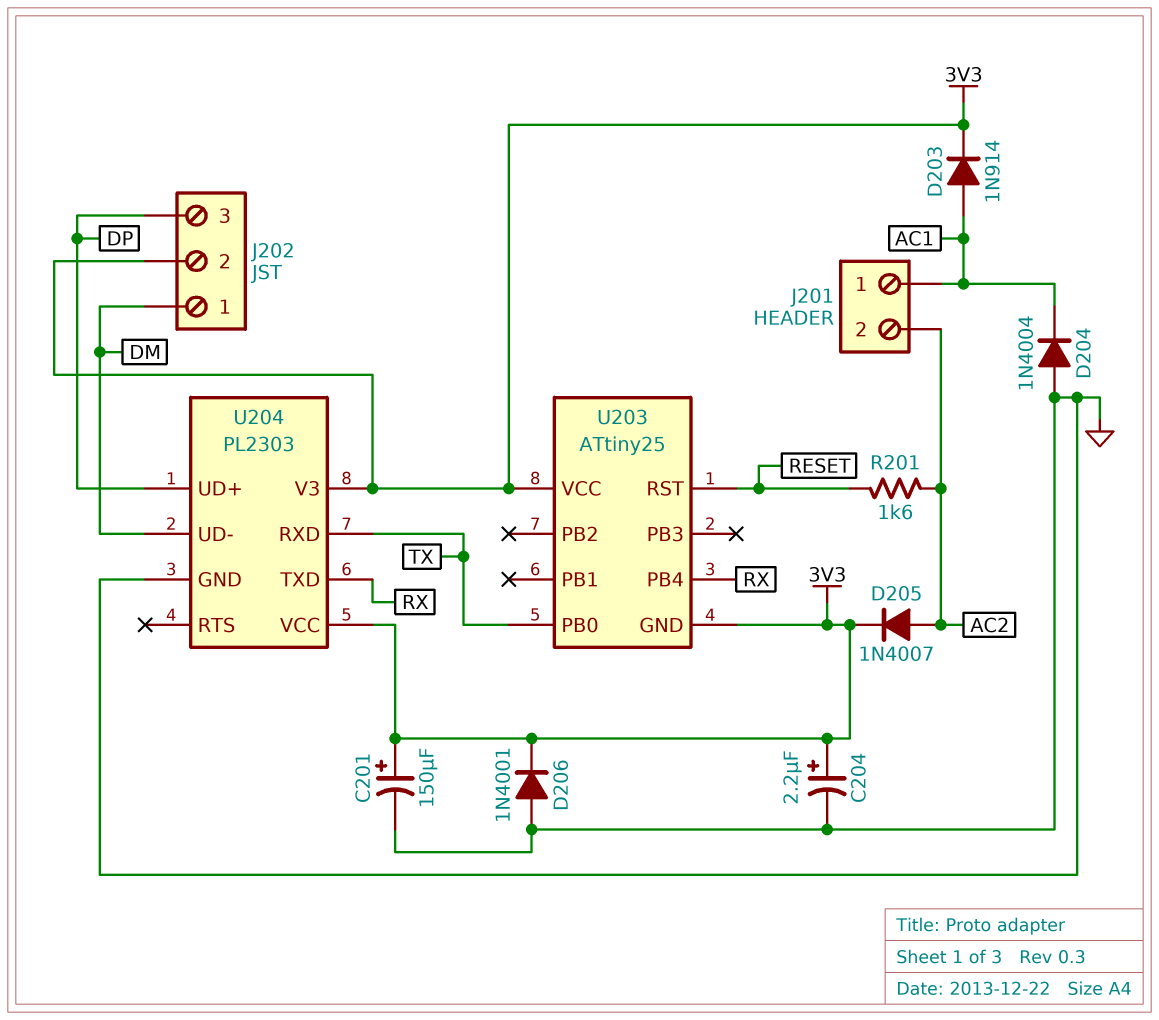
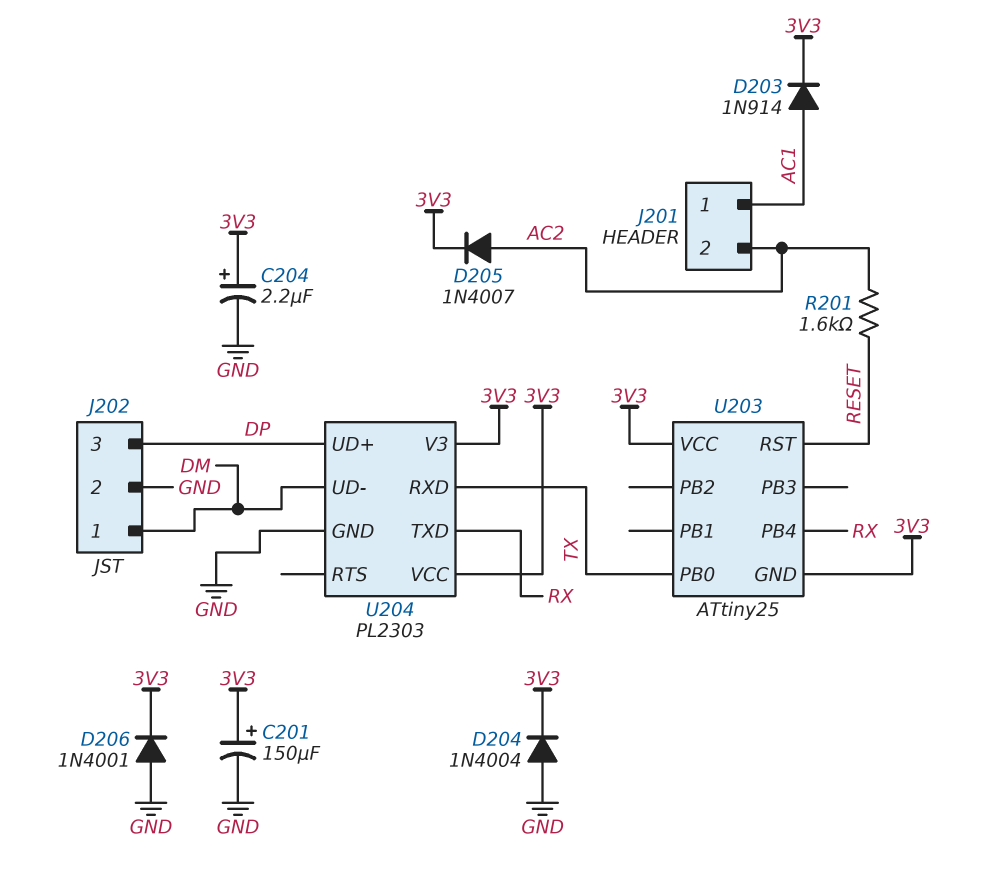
D204: diode 1N4004 (A GND, K AC1) -> diode 1N4004 (A GND, K 3V3)
J202 pin 2: 3V3 -> GND

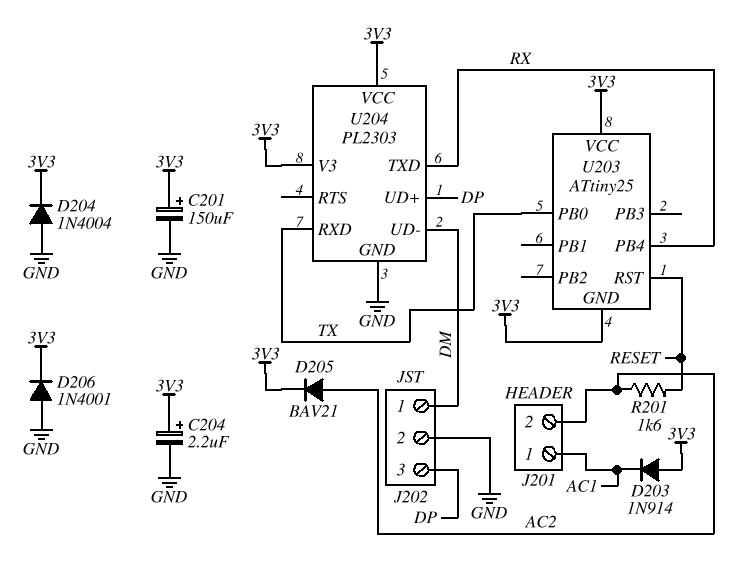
D203: diode 1N914 (A AC1, K 3V3) -> diode 1N914 (A 3V3, K AC1)
D205: diode 1N4007 (A AC2, K 3V3) -> diode BAV21 (A AC2, K 3V3)

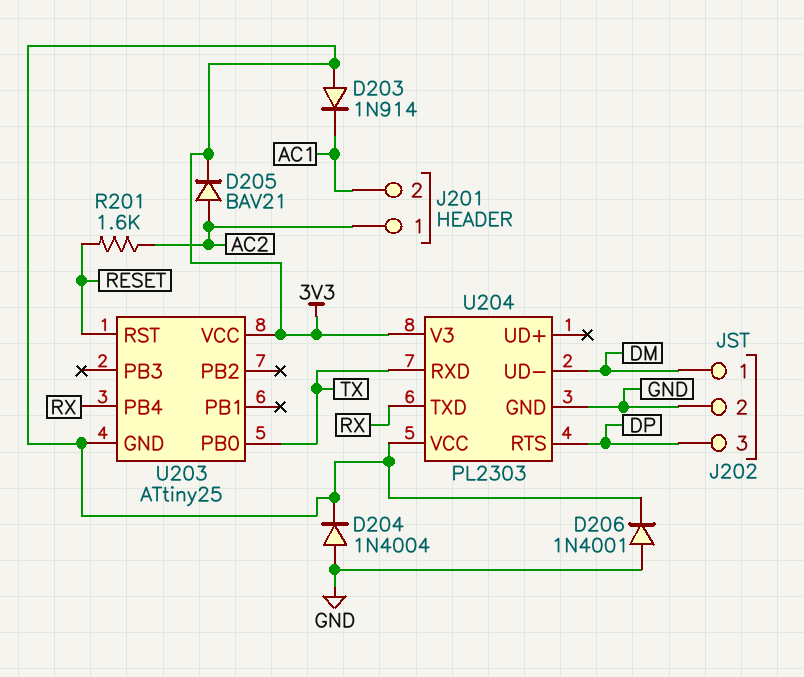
C201: 150uF (plus 3V3, minus GND) -> none
C204: 2.2uF (plus 3V3, minus GND) -> none
J201 pin 1: AC1 -> AC2
J201 pin 2: AC2 -> AC1
U204 pin RTS: none -> DP
U204 pin UD+: DP -> none

